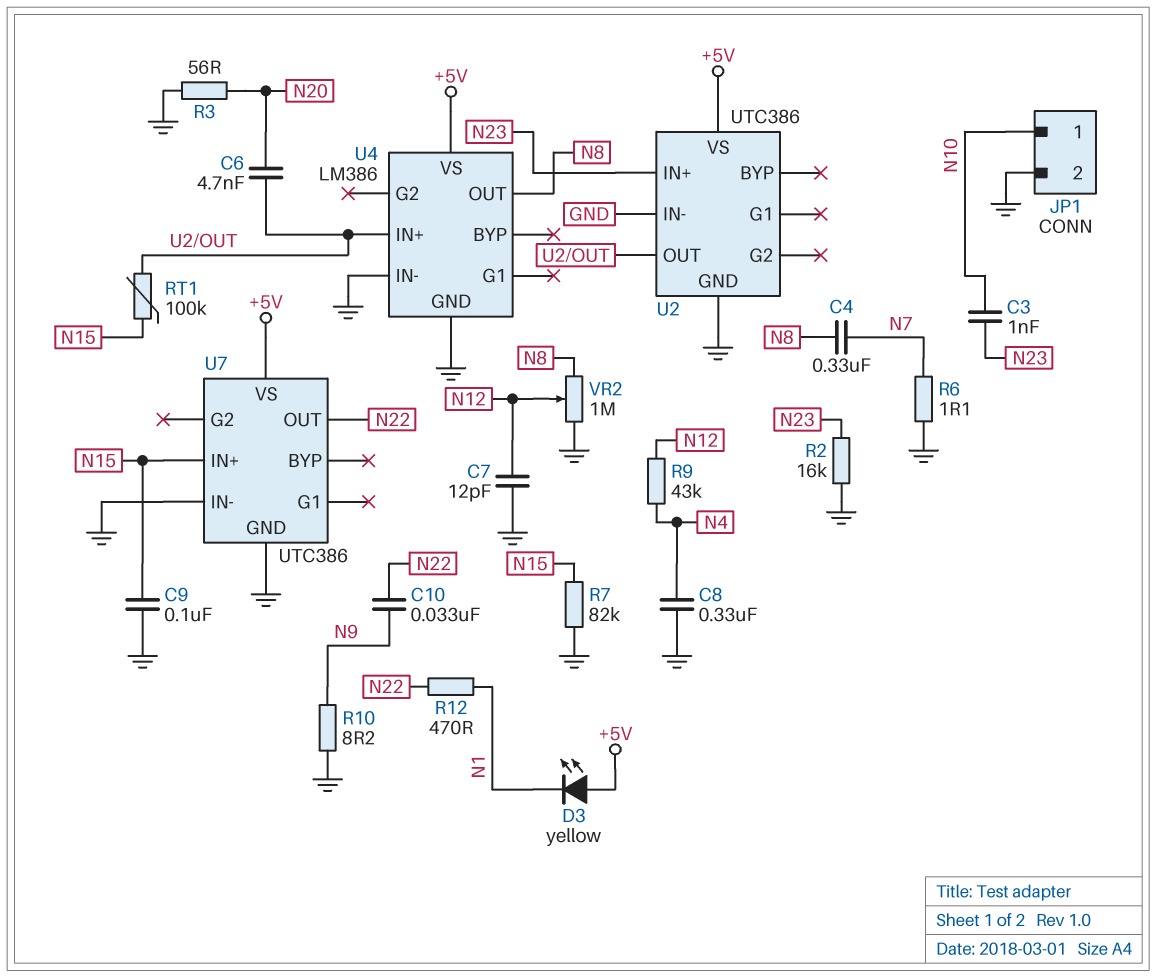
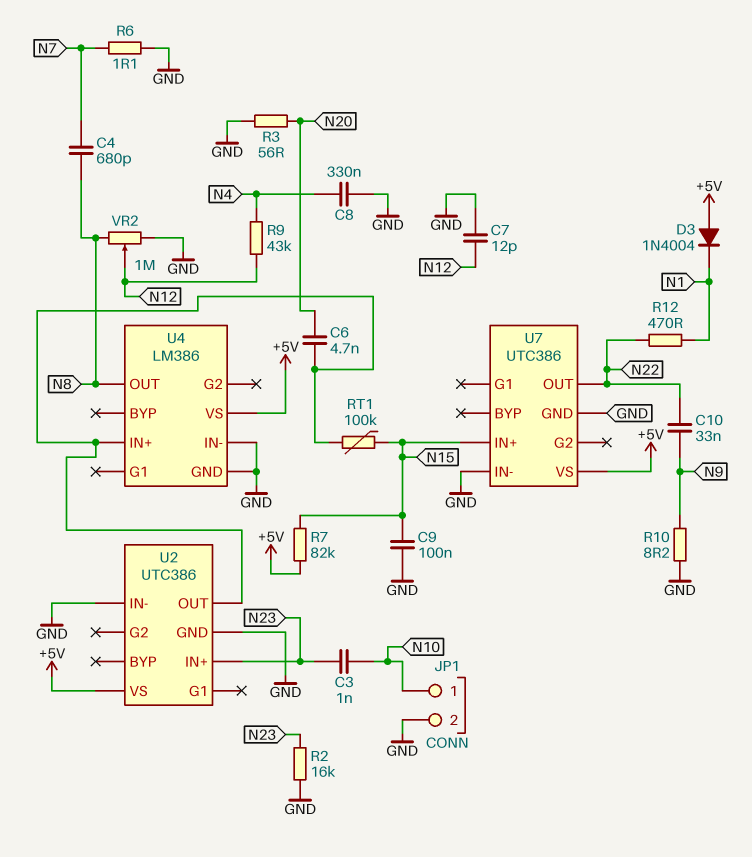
C4: 330nF (N7, N8) -> 680pF (N7, N8)
D3: LED yellow (A +5V, K N1) -> diode 1N4004 (A +5V, K N1)
R7: 82k (GND, N15) -> 82k (+5V, N15)

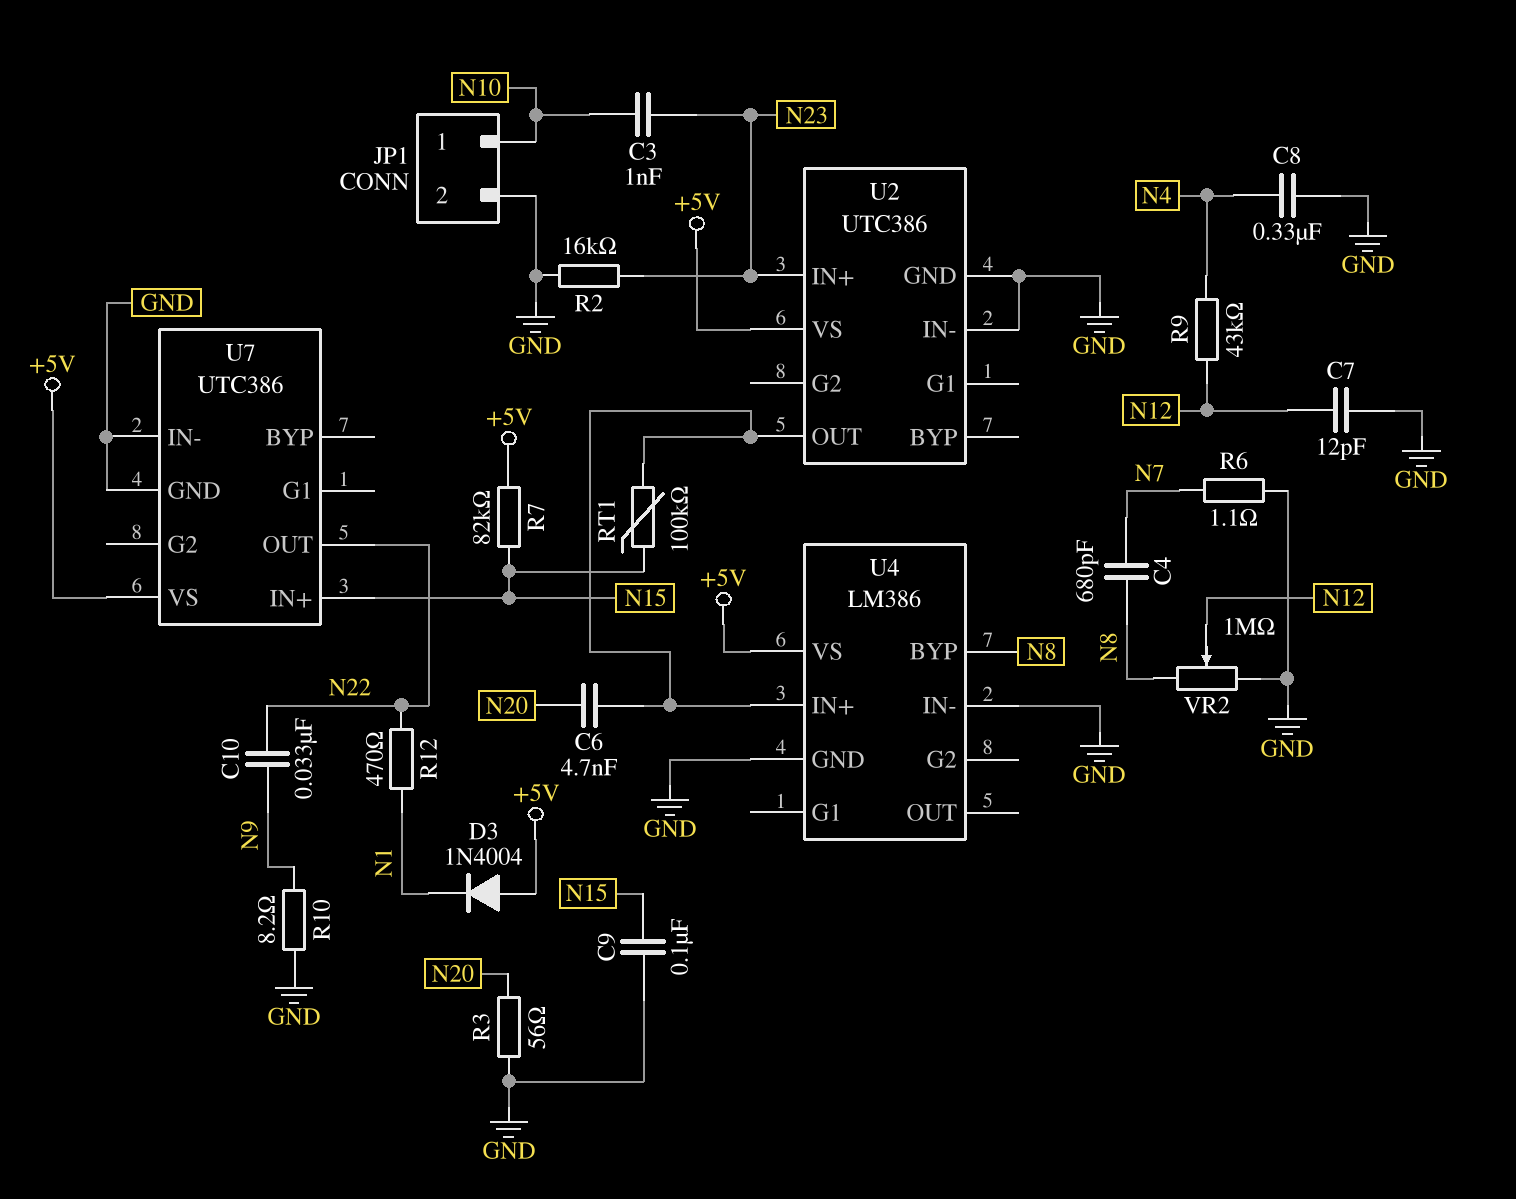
U4 pin BYP: none -> N8
U4 pin OUT: N8 -> none

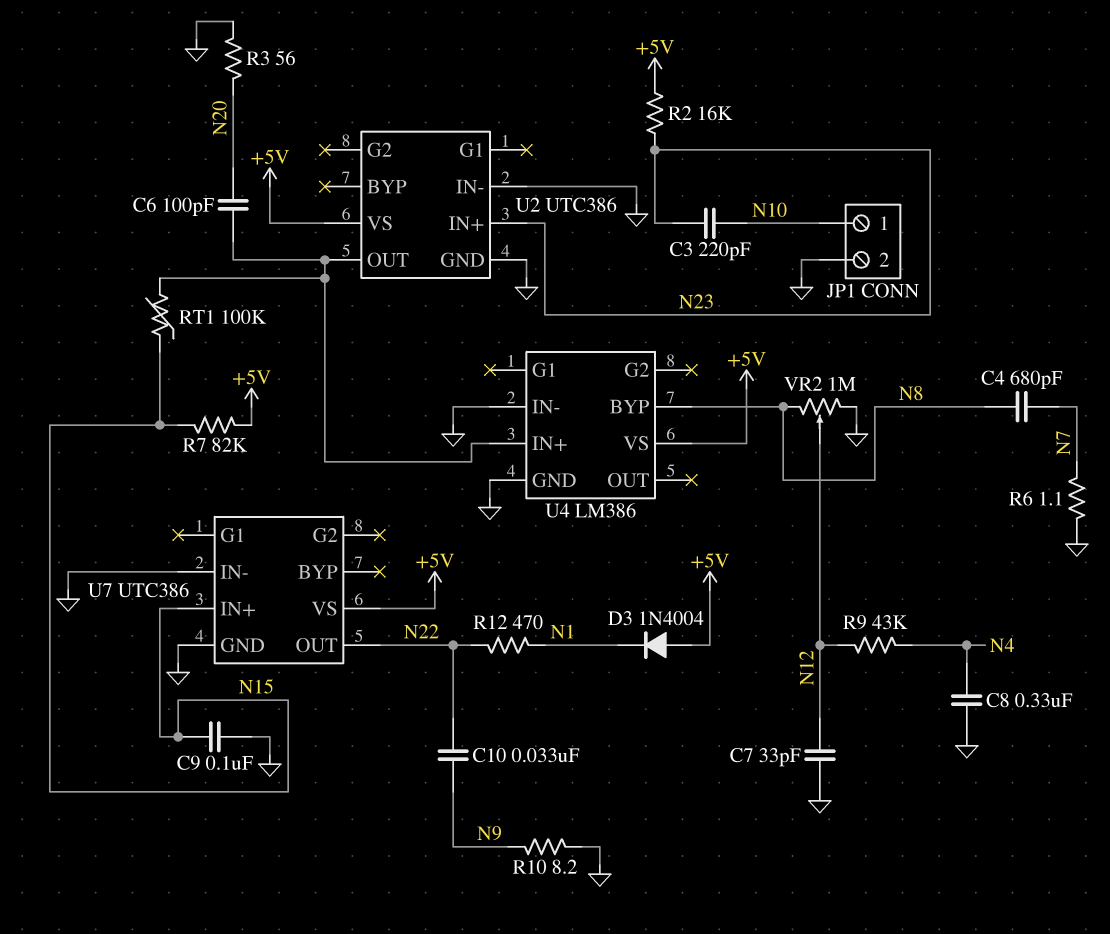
C3: 1nF (N10, N23) -> 220pF (N10, N23)
C6: 4.7nF (N20, U2/OUT) -> 100pF (N20, U2/OUT)
C7: 12pF (GND, N12) -> 33pF (GND, N12)
R2: 16k (GND, N23) -> 16k (+5V, N23)

